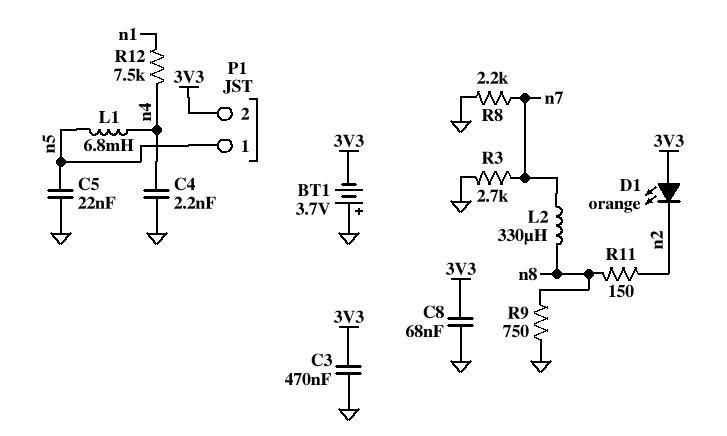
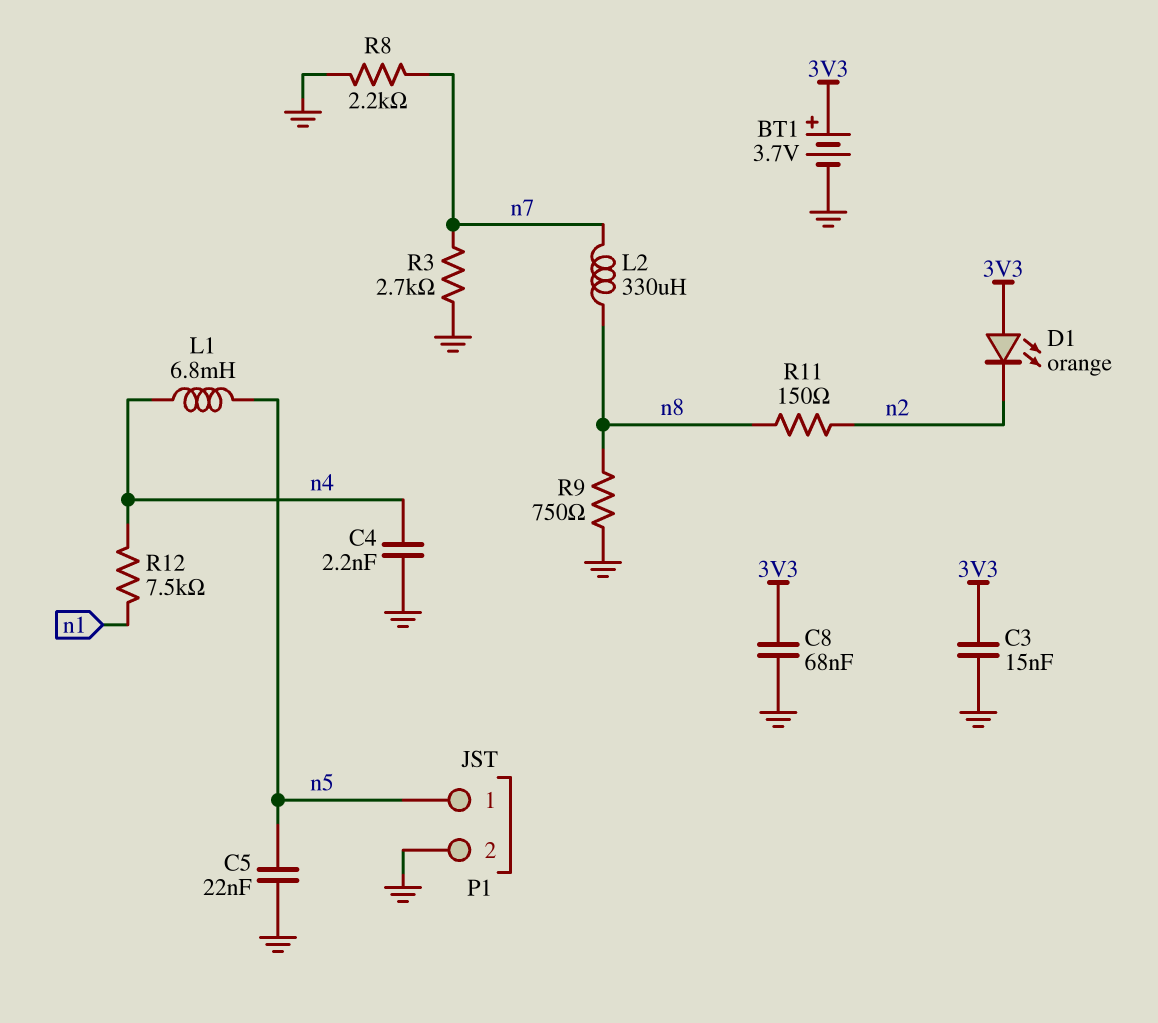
BT1: 3.7V (plus GND, minus 3V3) -> 3.7V (plus 3V3, minus GND)
C3: 470nF (3V3, GND) -> 15nF (3V3, GND)
P1 pin 2: 3V3 -> GND

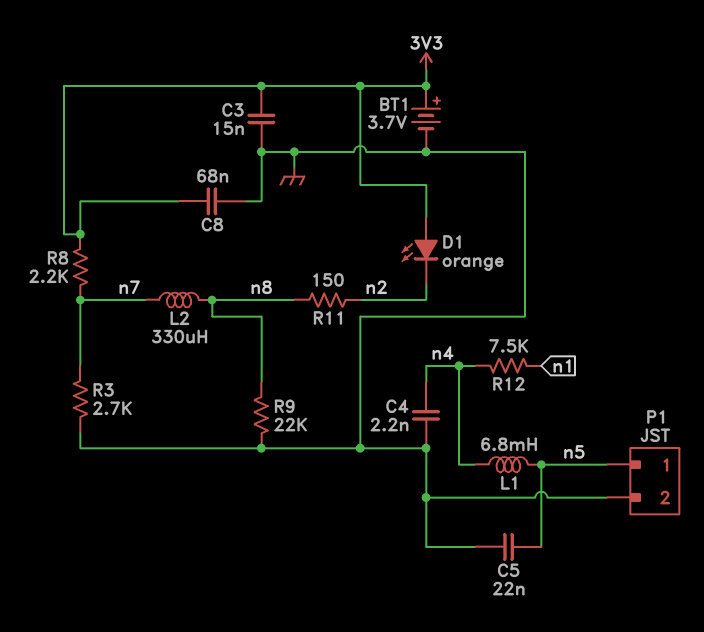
R8: 2.2k (GND, n7) -> 2.2k (3V3, n7)
R9: 750 (GND, n8) -> 22k (GND, n8)

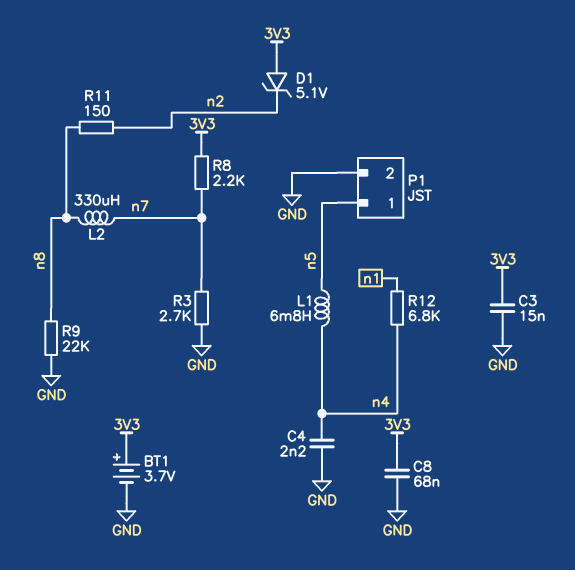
C5: 22nF (GND, n5) -> none
D1: LED orange (A 3V3, K n2) -> zener 5.1V (A 3V3, K n2)
R12: 7.5k (n1, n4) -> 6.8k (n1, n4)

